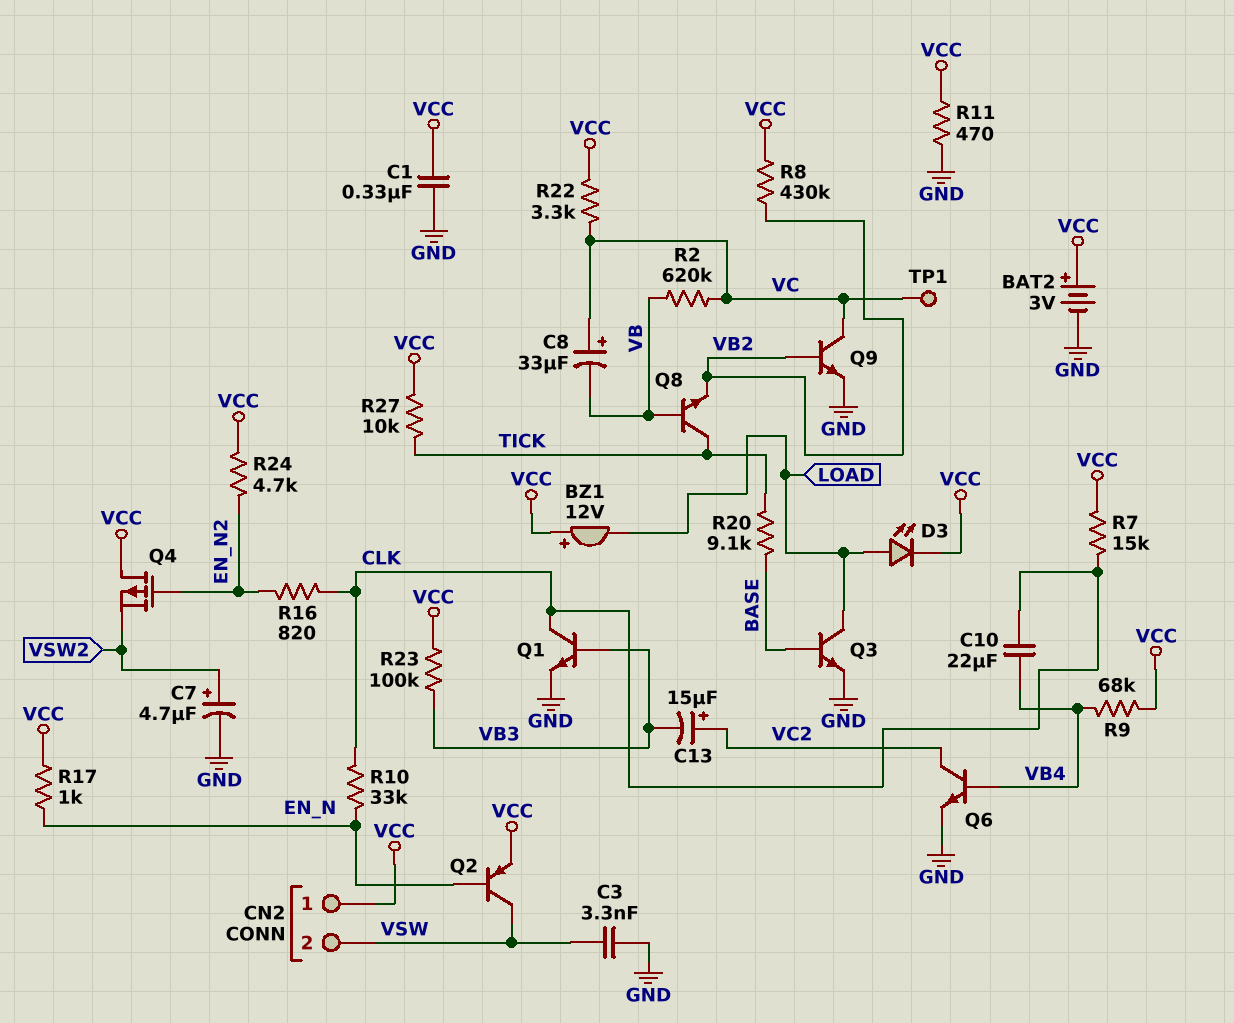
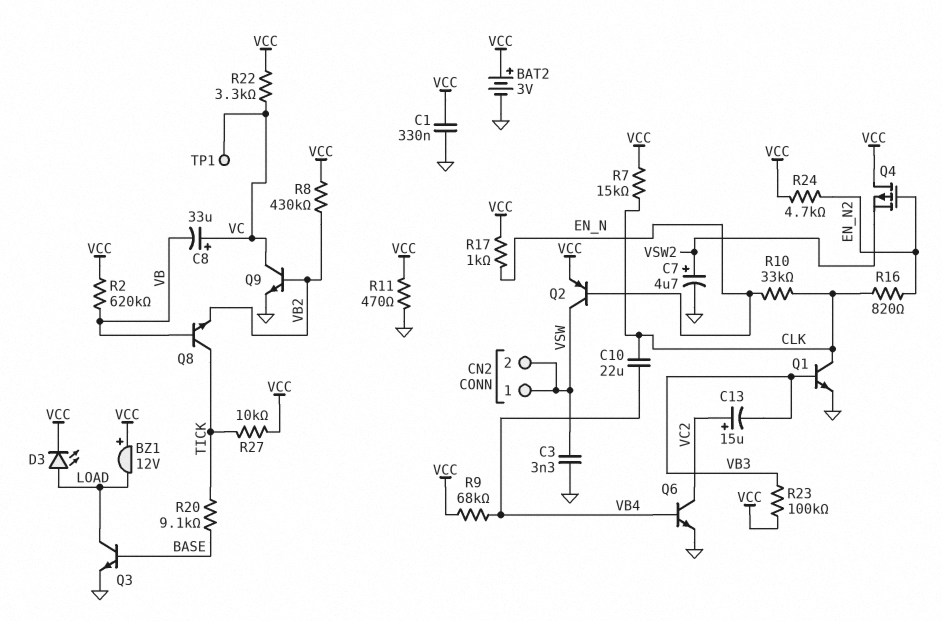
CN2 pin 1: VCC -> VSW
R2: 620k (VB, VC) -> 620k (VB, VCC)

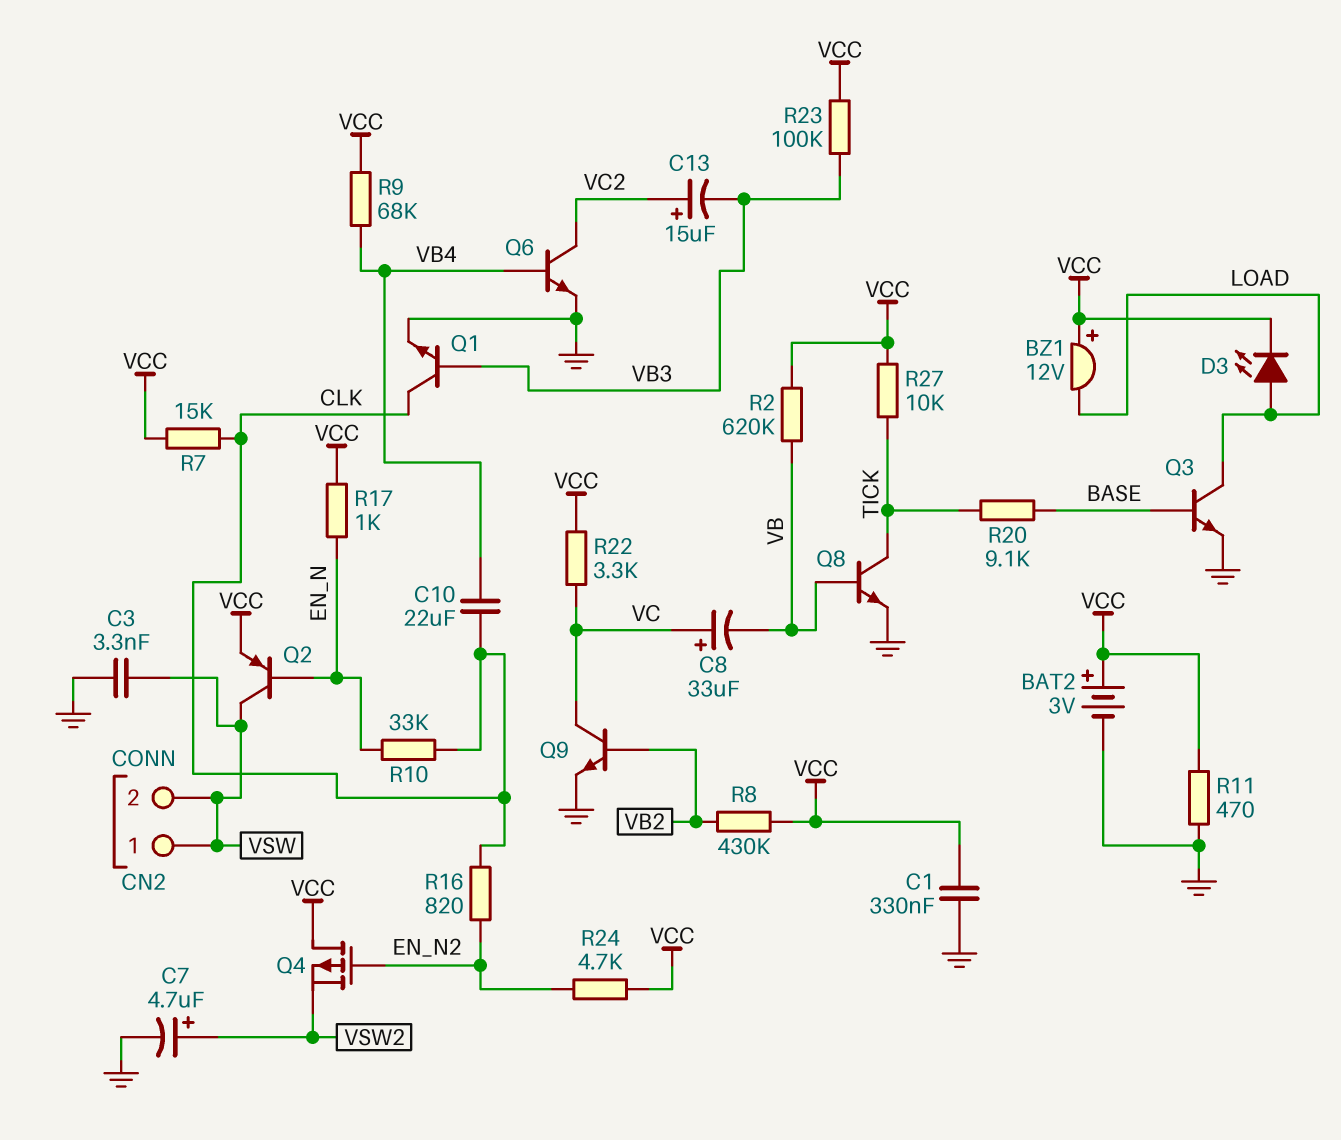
Q8: NPN (B VB, C TICK, E VB2) -> NPN (B VB, C TICK, E GND)
TP1: test point (VC) -> none

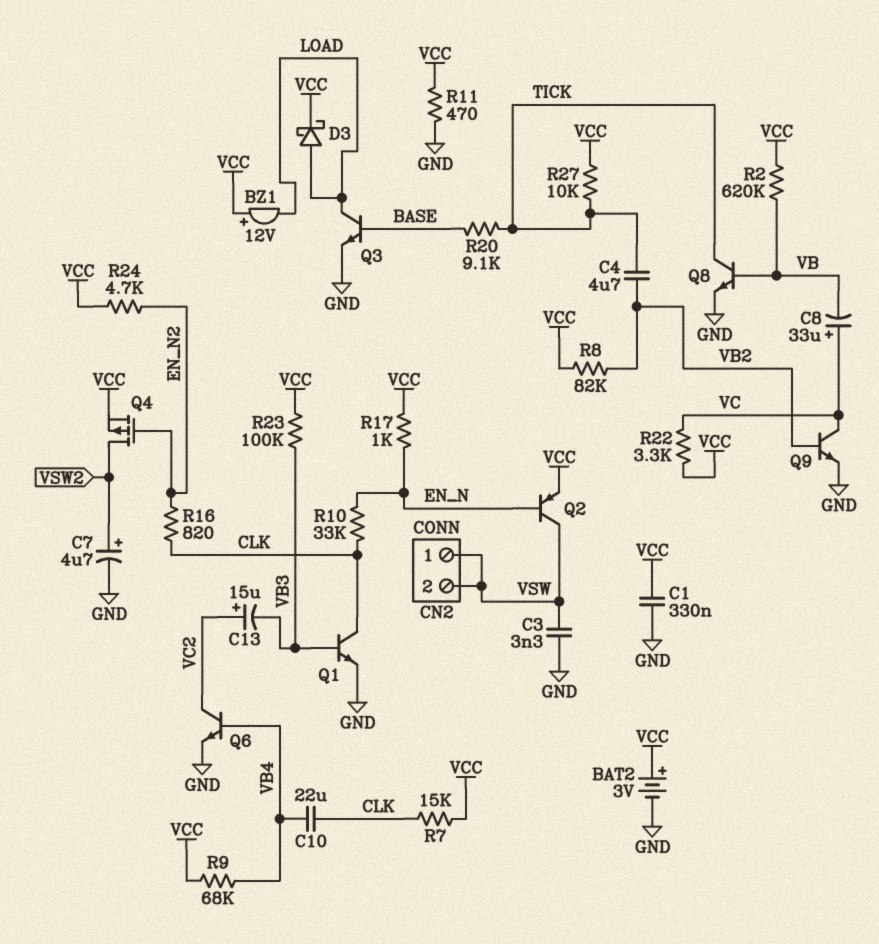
C4: none -> 4.7uF (TICK, VB2)
D3: LED (A LOAD, K VCC) -> schottky (A LOAD, K VCC)
Q4: PMOS (G EN_N2, D VCC, S VSW2) -> PMOS (G EN_N2, D VSW2, S VCC)
R8: 430k (VB2, VCC) -> 82k (VB2, VCC)

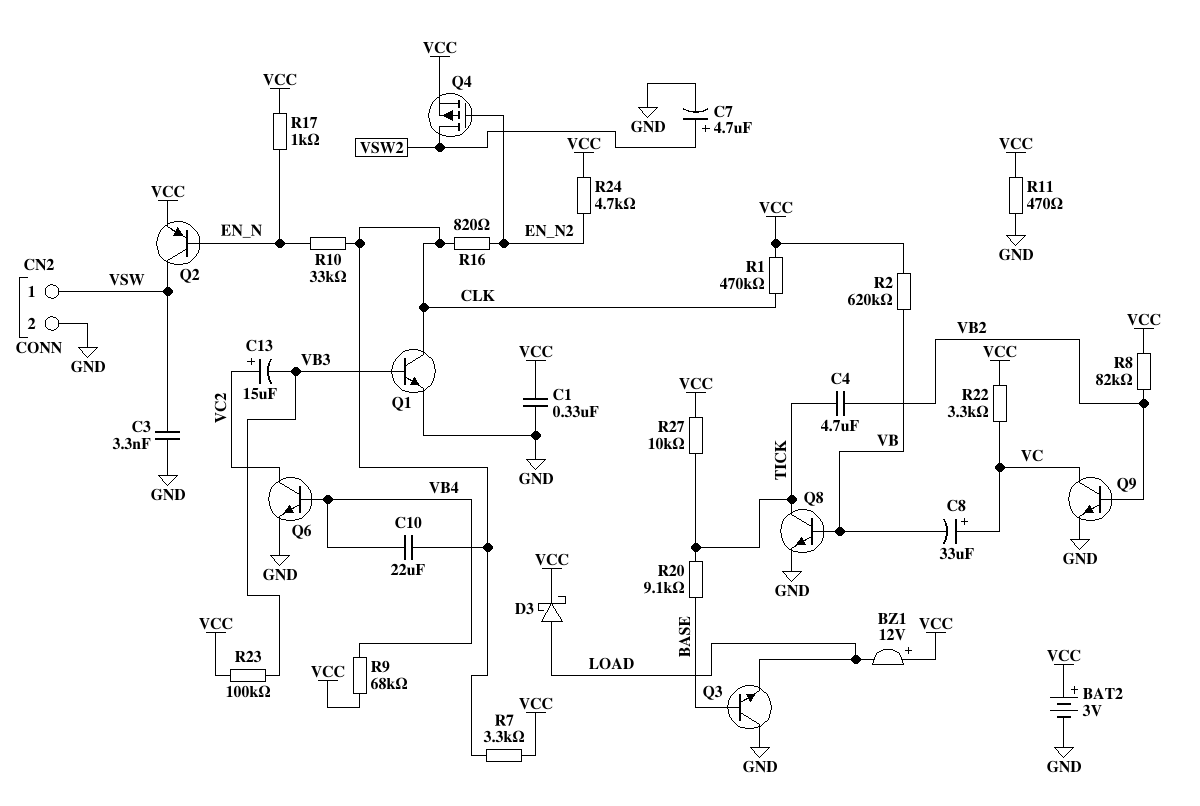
CN2 pin 2: VSW -> GND
Q3: NPN (B BASE, C LOAD, E GND) -> NPN (B BASE, C GND, E LOAD)
R1: none -> 470k (CLK, VCC)
R7: 15k (CLK, VCC) -> 3.3k (CLK, VCC)

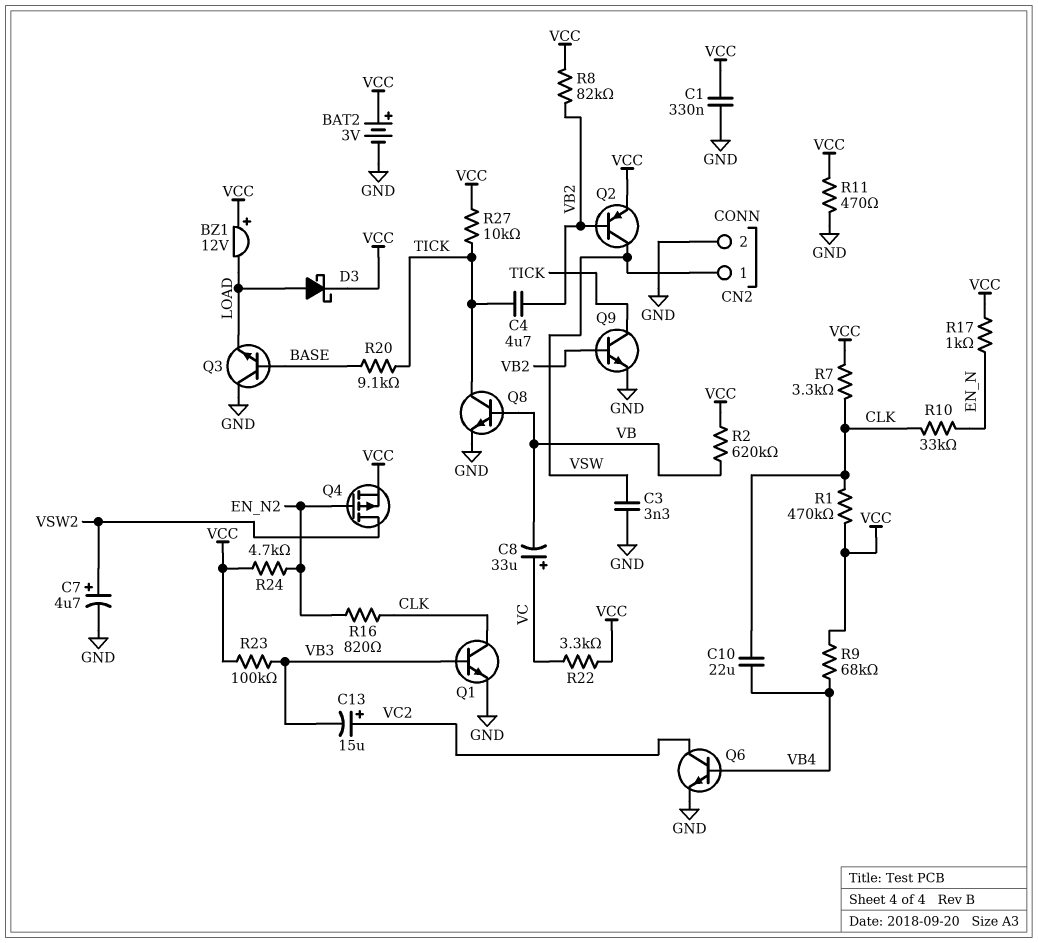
Q2: PNP (B EN_N, C VSW, E VCC) -> PNP (B VB2, C VSW, E VCC)
Q9: NPN (B VB2, C VC, E GND) -> NPN (B VB2, C TICK, E GND)

